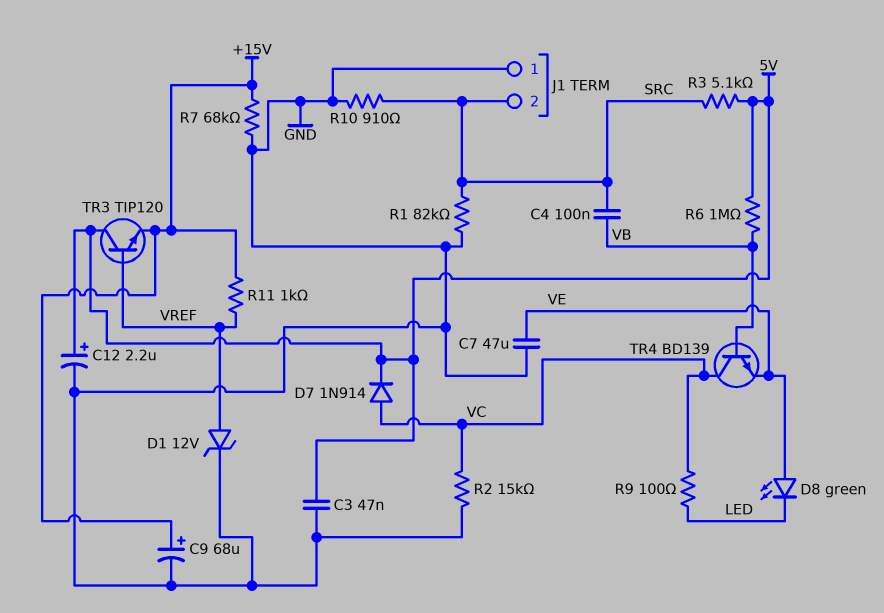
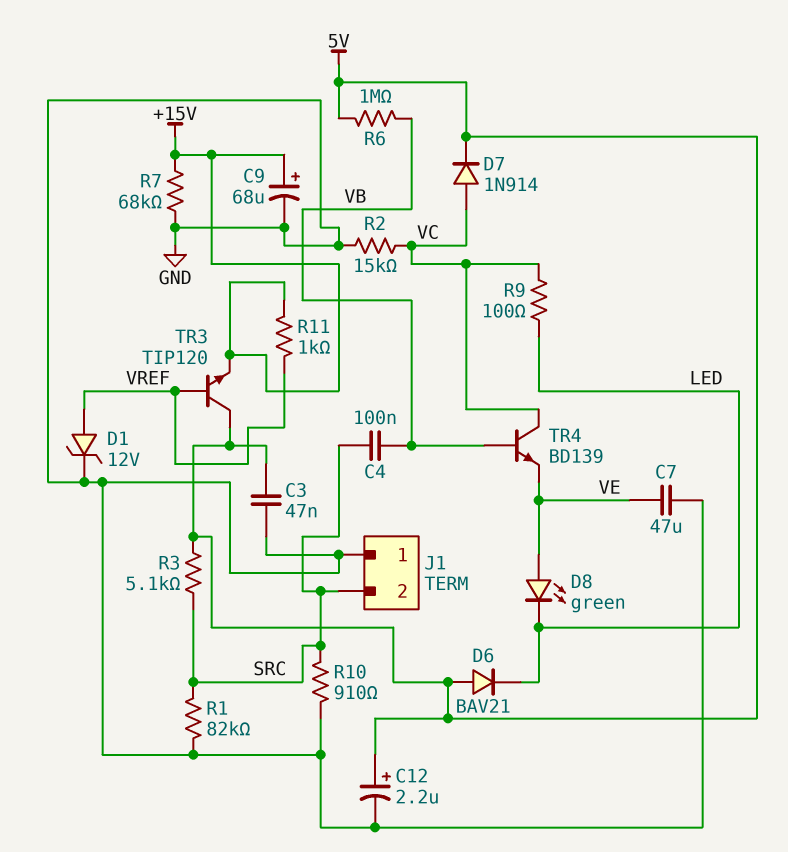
D6: none -> diode BAV21 (A 5V, K LED)

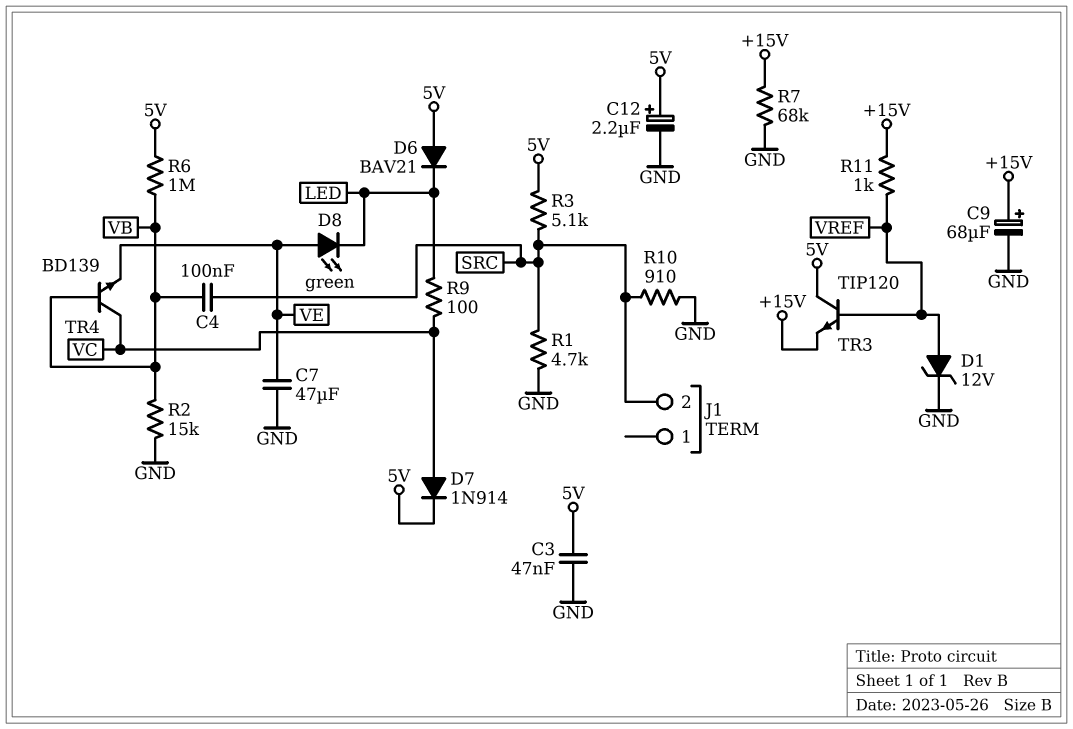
J1 pin 1: GND -> none
R1: 82k (GND, SRC) -> 4.7k (GND, SRC)
R2: 15k (GND, VC) -> 15k (GND, VB)

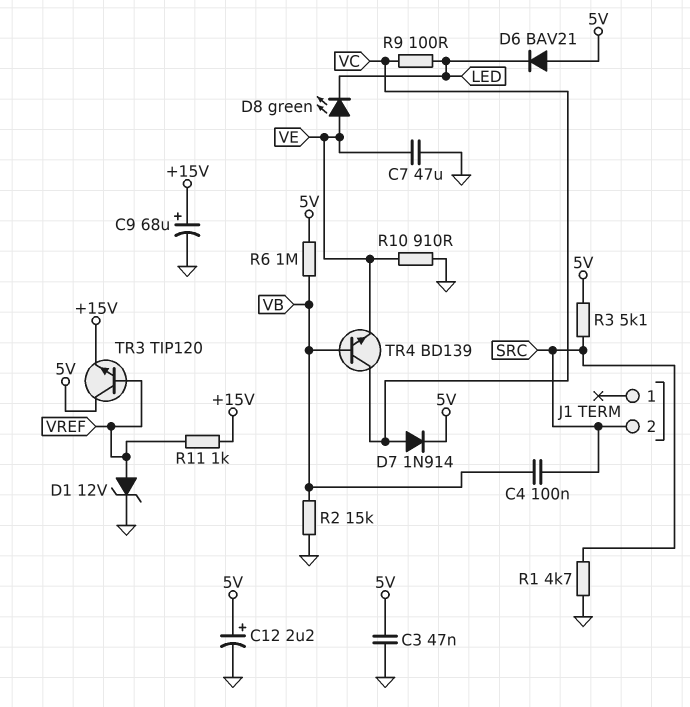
R7: 68k (+15V, GND) -> none
R10: 910 (GND, SRC) -> 910 (GND, VE)

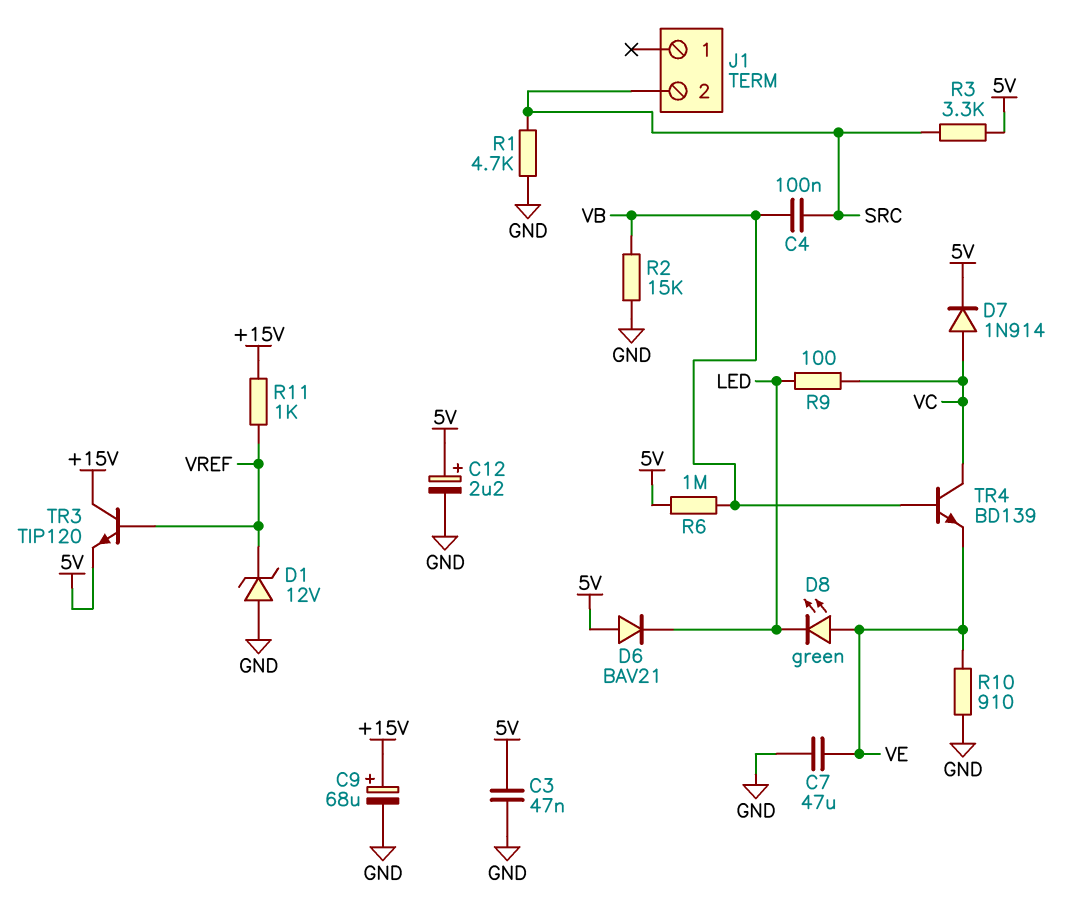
D1: zener 12V (A VREF, K GND) -> zener 12V (A GND, K VREF)
R3: 5.1k (5V, SRC) -> 3.3k (5V, SRC)
TR3: NPN TIP120 (B VREF, C 5V, E +15V) -> NPN TIP120 (B VREF, C +15V, E 5V)

